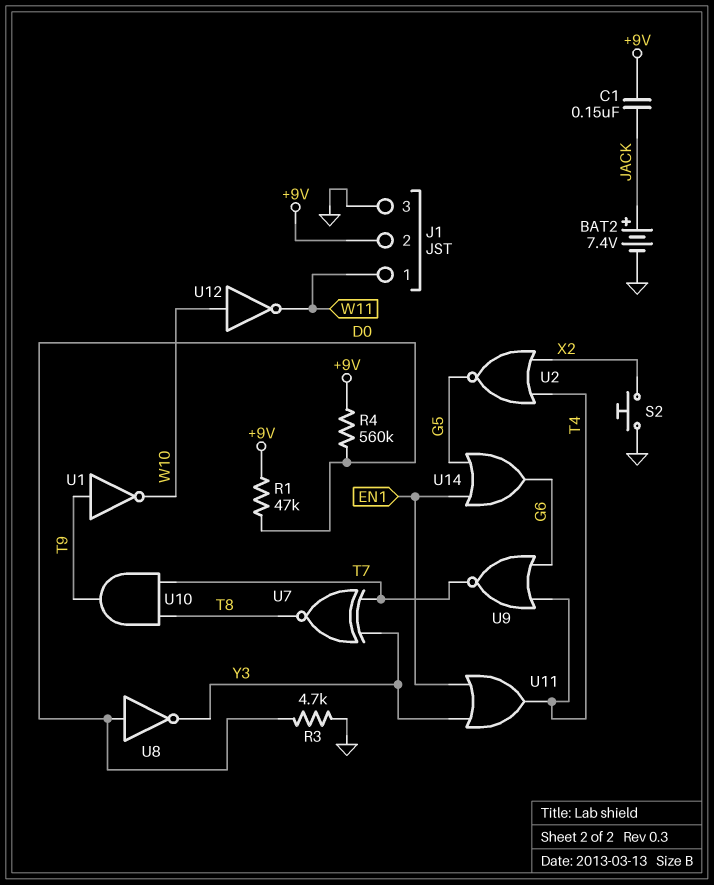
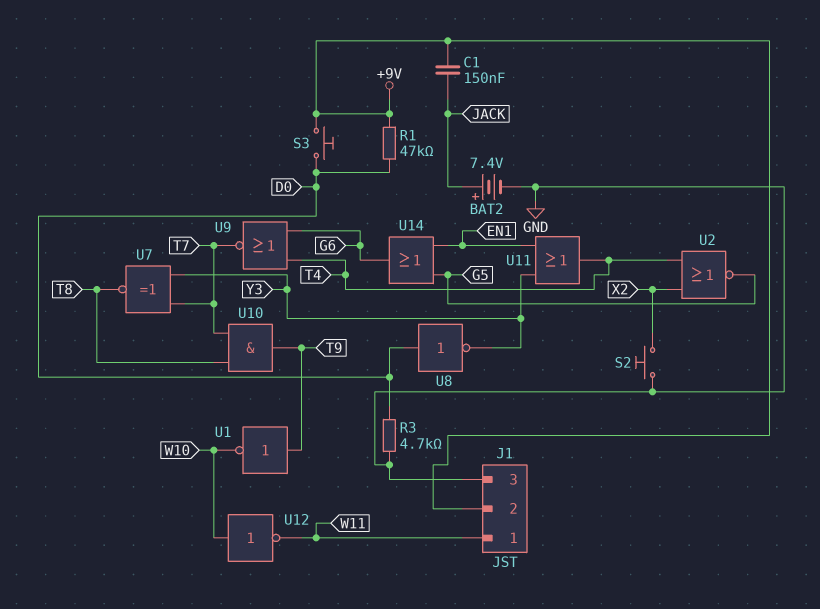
R4: 560k (+9V, D0) -> none
S3: none -> button (+9V, D0)

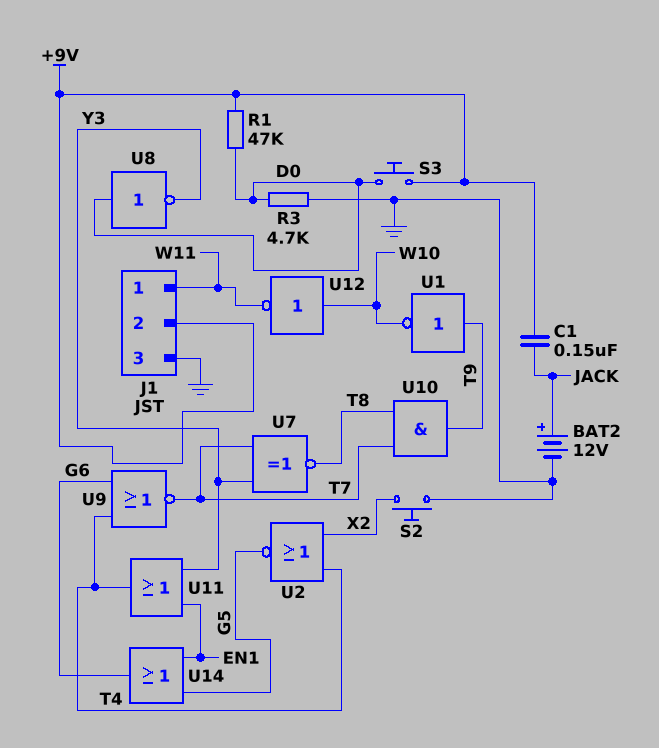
BAT2: 7.4V (plus JACK, minus GND) -> 12V (plus JACK, minus GND)

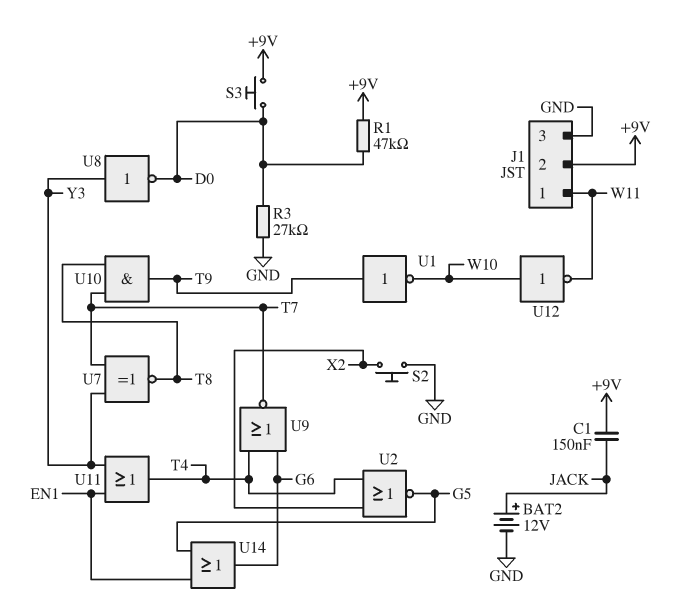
R3: 4.7k (D0, GND) -> 27k (D0, GND)
U8: NOT (in D0, out Y3) -> NOT (in Y3, out D0)

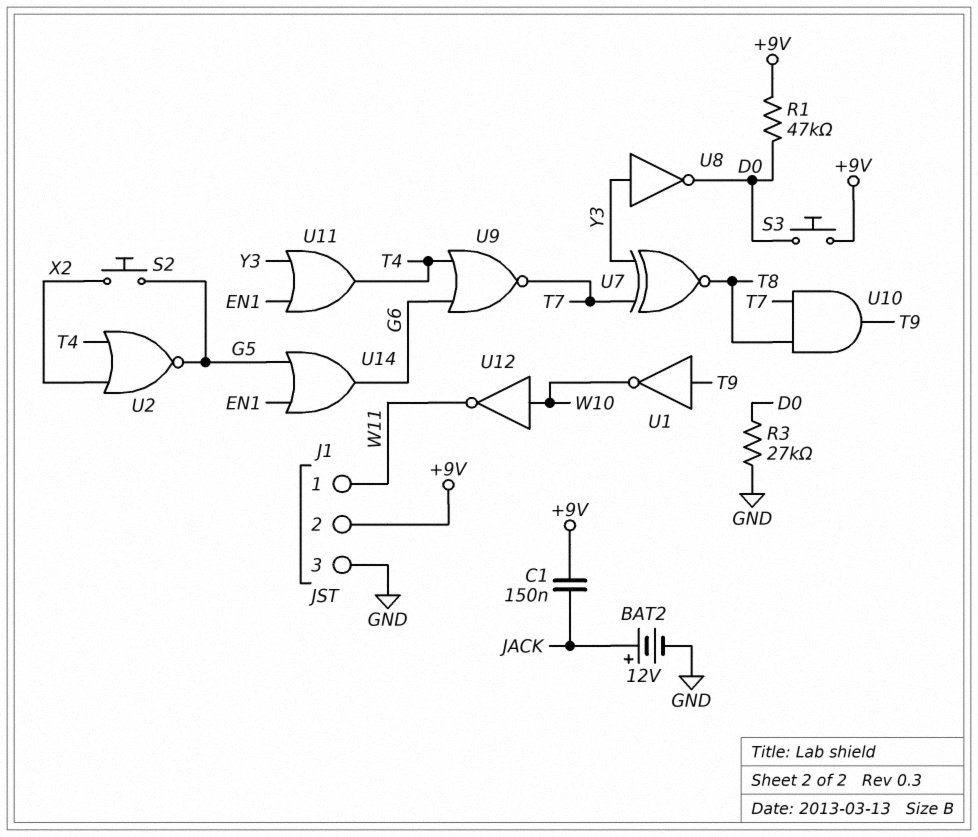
S2: button (GND, X2) -> button (G5, X2)

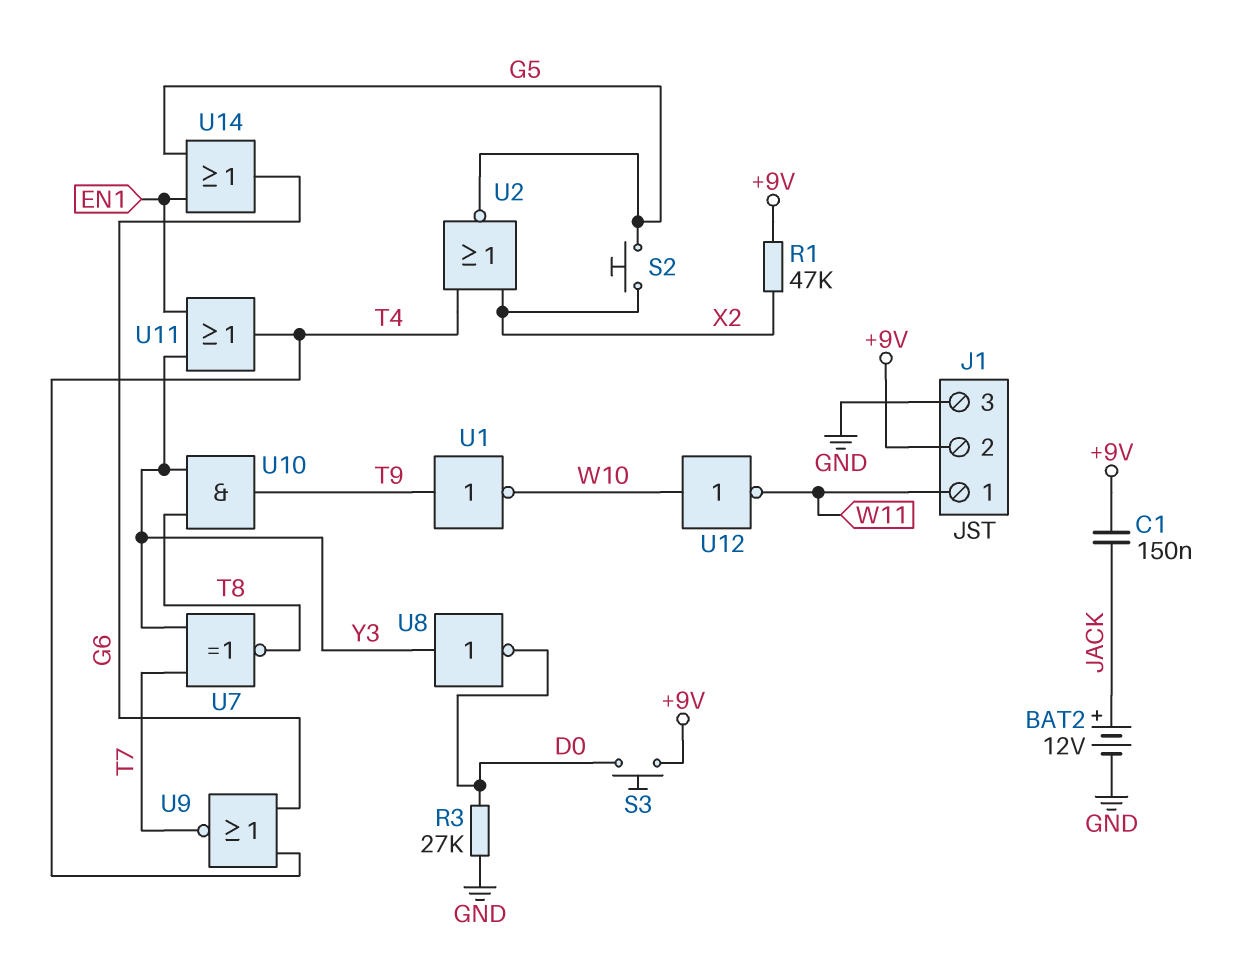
R1: 47k (+9V, D0) -> 47k (+9V, X2)
U10: AND (in T7, in T8, out T9) -> AND (in T8, in Y3, out T9)

